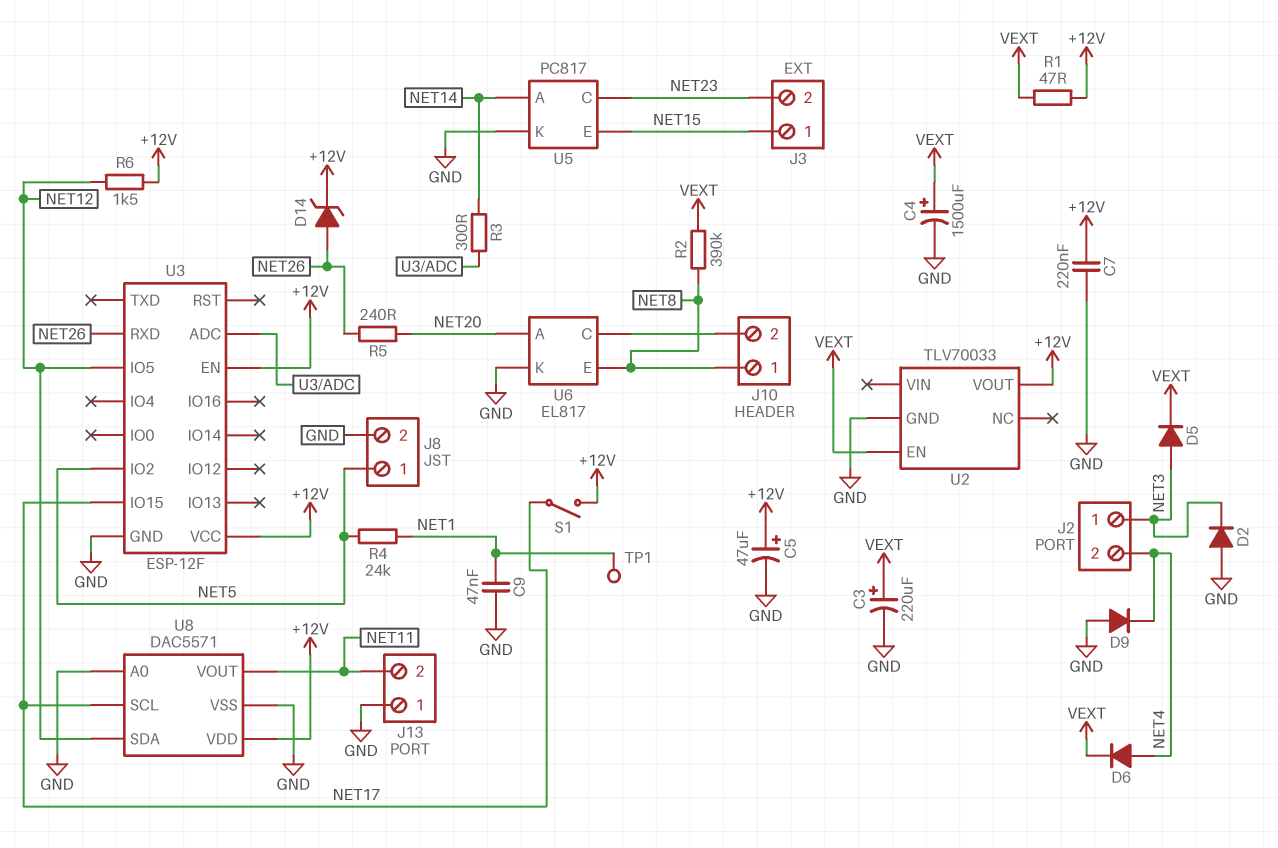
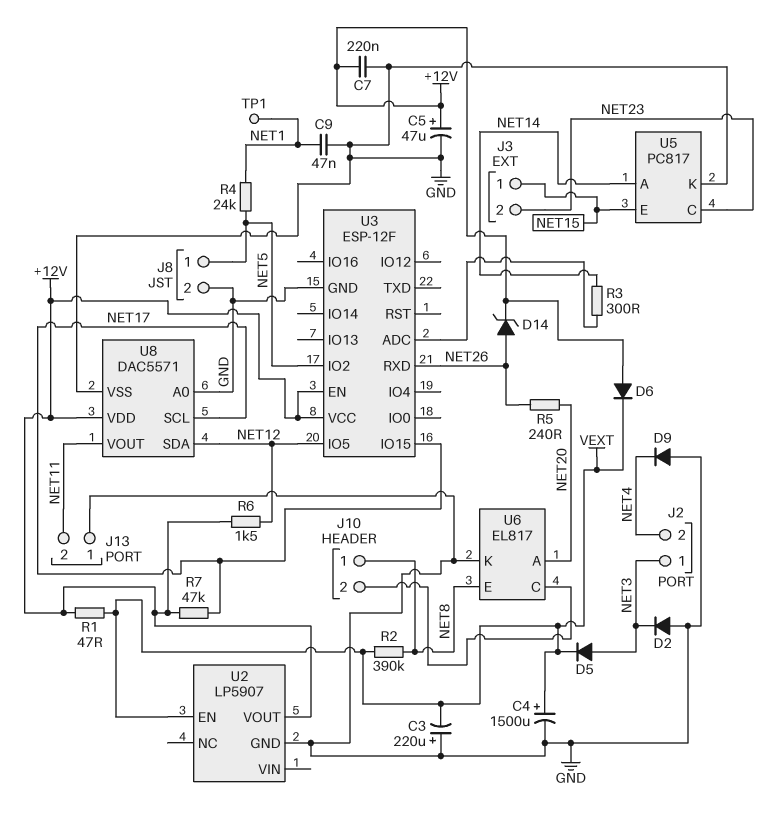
C3: 220uF (plus VEXT, minus GND) -> 220uF (plus GND, minus VEXT)
D6: diode (A NET4, K VEXT) -> diode (A +12V, K VEXT)
R7: none -> 47k (+12V, NET17)
S1: switch (+12V, NET17) -> none
U2: TLV70033 -> LP5907

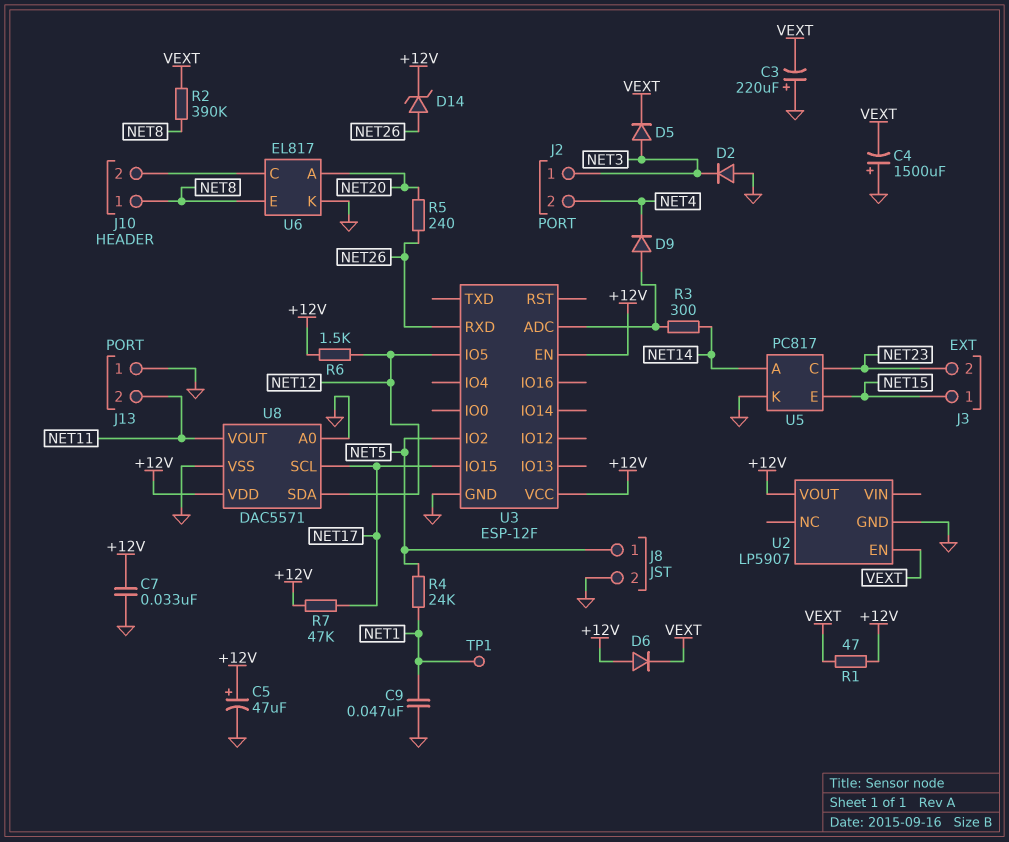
C4: 1500uF (plus VEXT, minus GND) -> 1500uF (plus GND, minus VEXT)
C7: 220nF (+12V, GND) -> 33nF (+12V, GND)
D9: diode (A GND, K NET4) -> diode (A U3/ADC, K NET4)

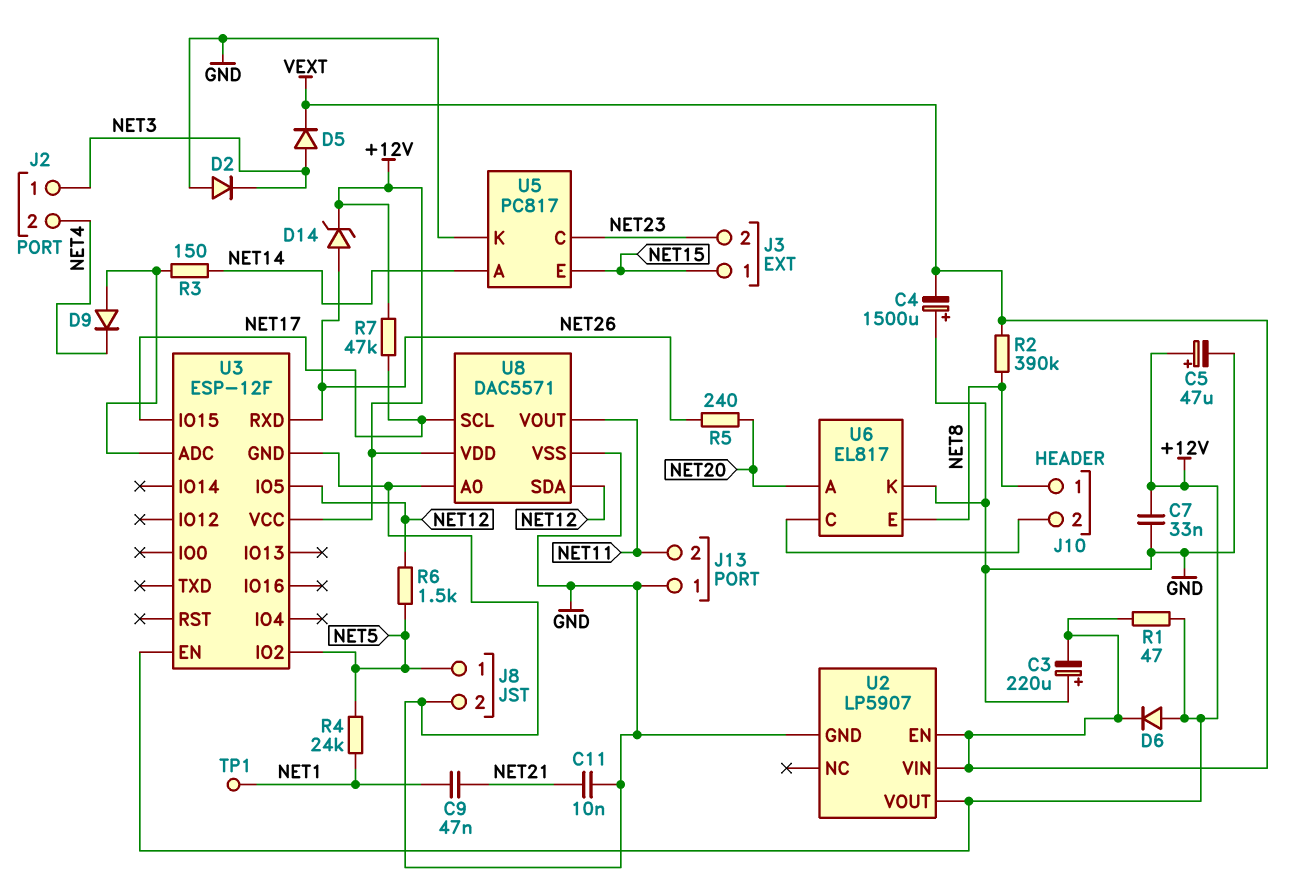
C9: 47nF (GND, NET1) -> 47nF (NET1, NET21)
C11: none -> 10nF (GND, NET21)
R3: 300 (NET14, U3/ADC) -> 150 (NET14, U3/ADC)
R6: 1.5k (+12V, NET12) -> 1.5k (NET5, NET12)
U2 pin VIN: none -> VEXT

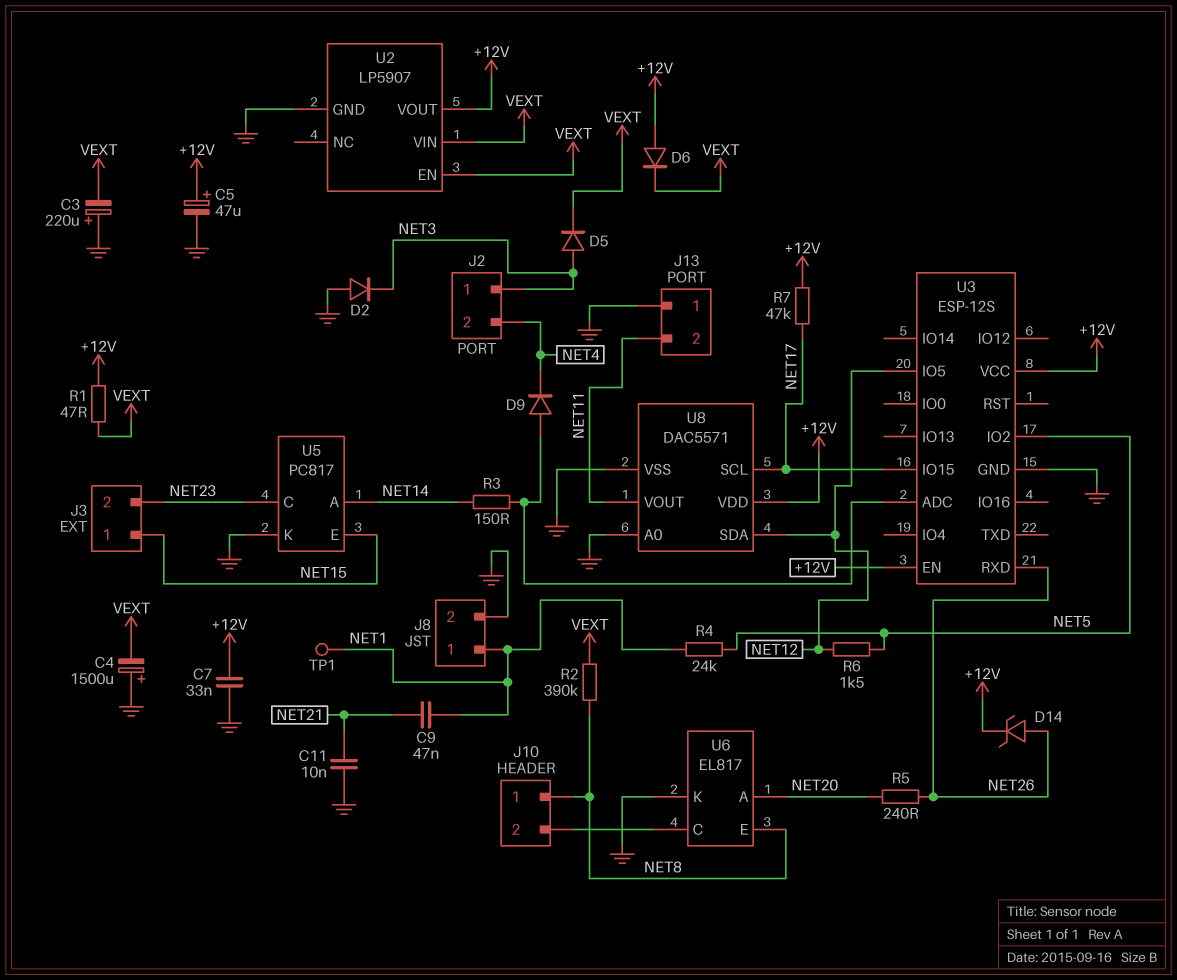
J8 pin 1: NET5 -> NET1
U3: ESP-12F -> ESP-12S

